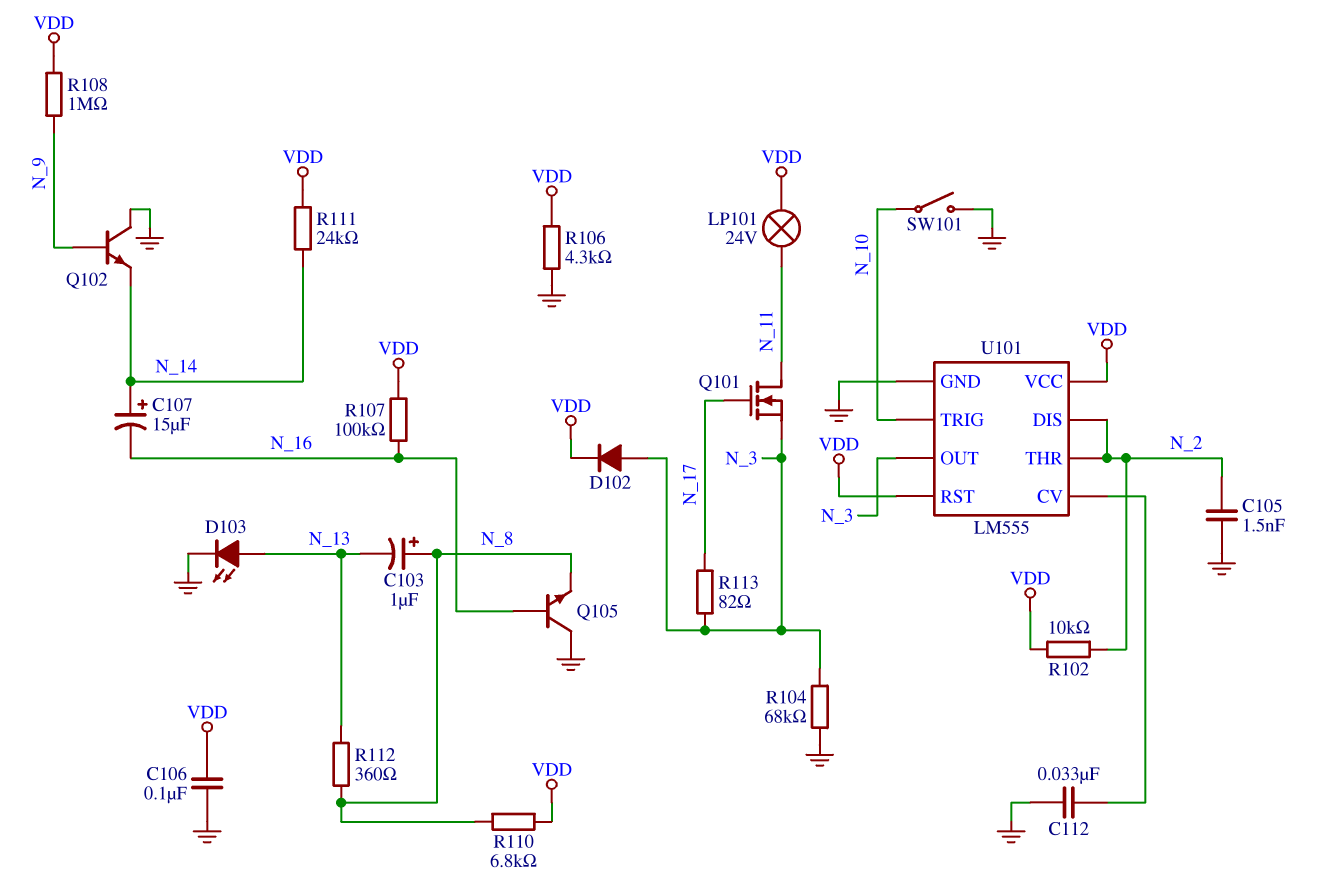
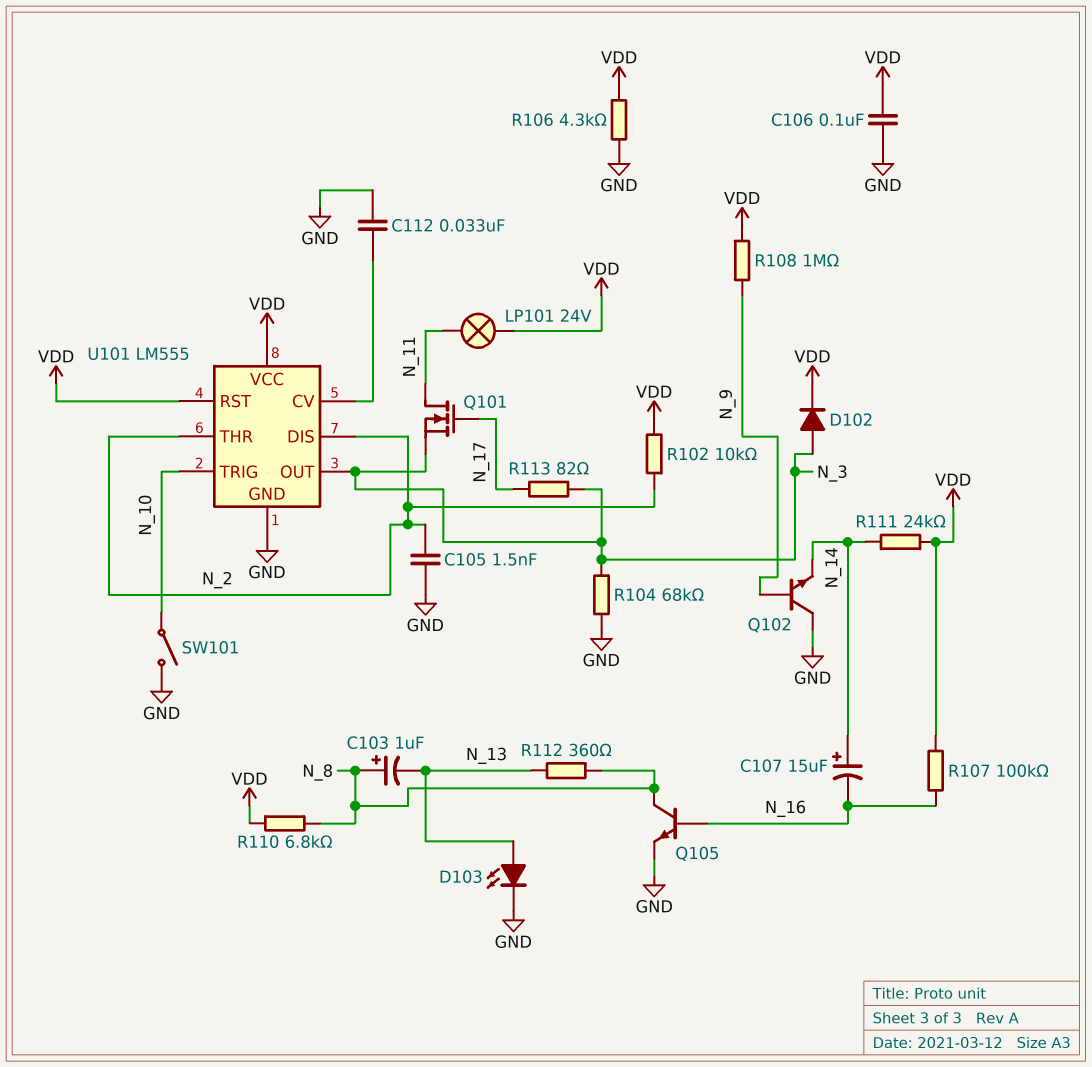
Q105: NPN (B N_16, C GND, E N_8) -> NPN (B N_16, C N_8, E GND)

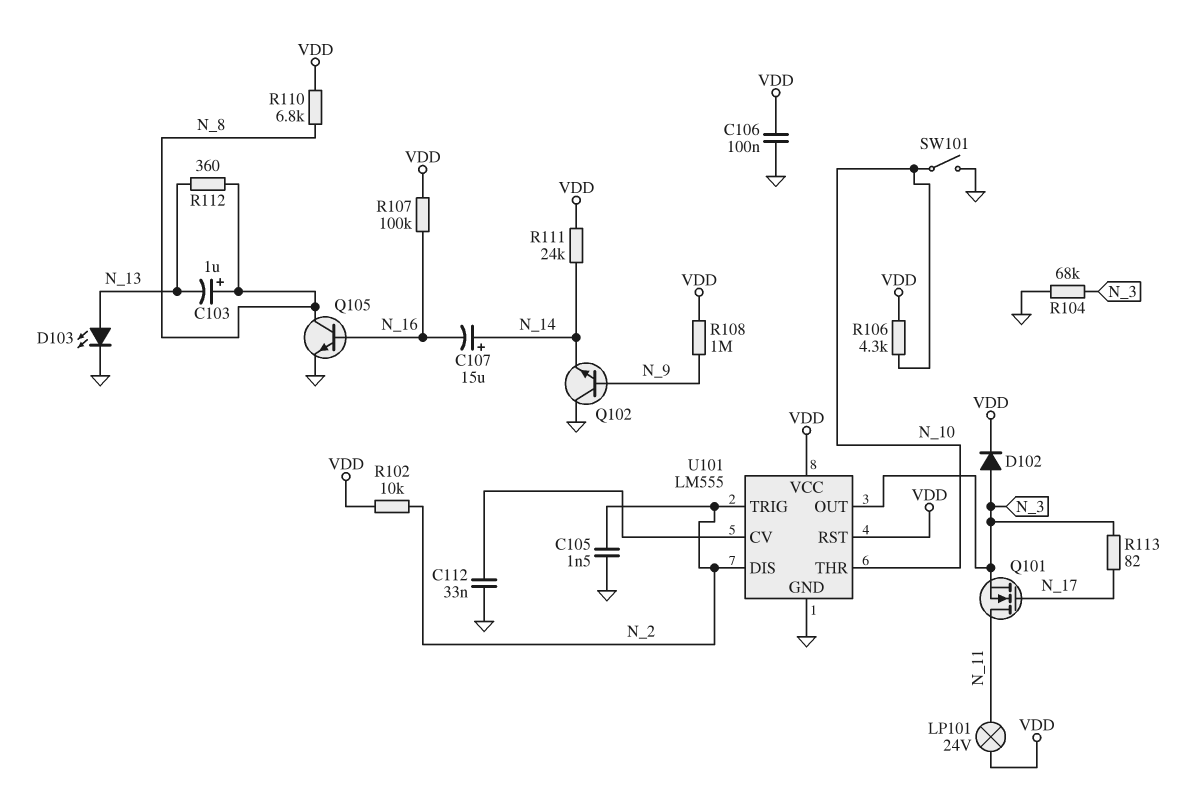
R106: 4.3k (GND, VDD) -> 4.3k (N_10, VDD)
U101 pin THR: N_2 -> N_10
U101 pin TRIG: N_10 -> N_2

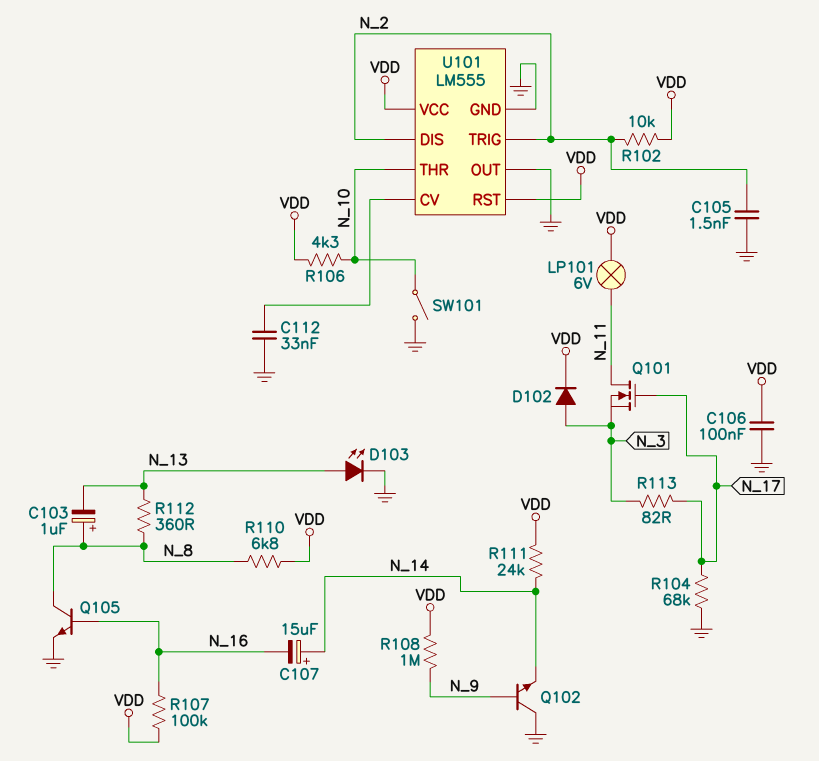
LP101: lamp 24V (N_11, VDD) -> lamp 6V (N_11, VDD)
R104: 68k (GND, N_3) -> 68k (GND, N_17)
U101 pin OUT: N_3 -> GND

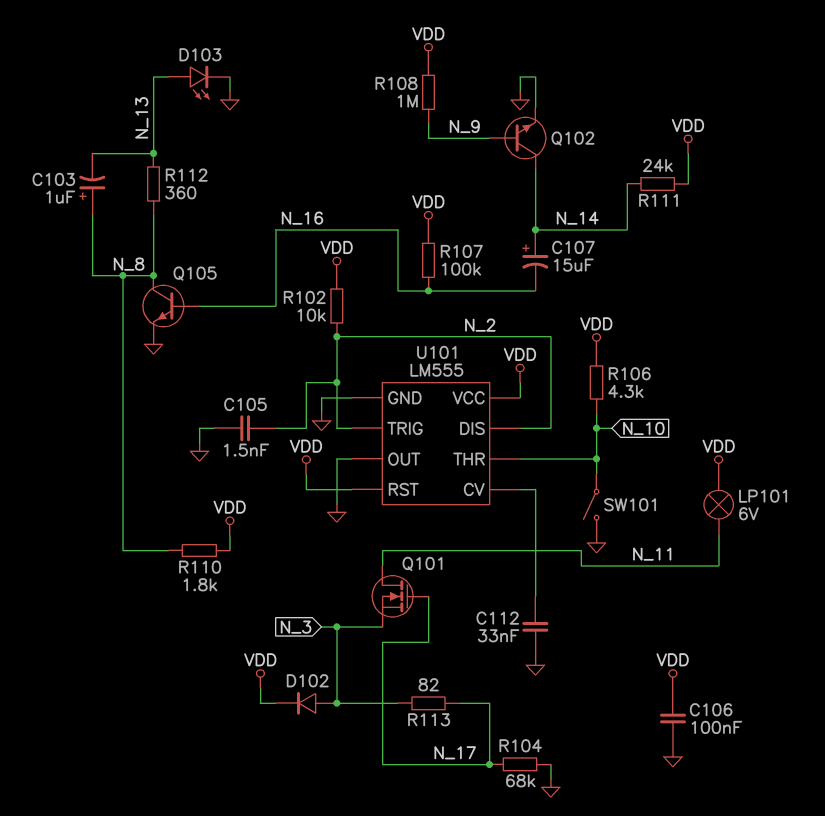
Q102: NPN (B N_9, C GND, E N_14) -> NPN (B N_9, C N_14, E GND)
R110: 6.8k (N_8, VDD) -> 1.8k (N_8, VDD)

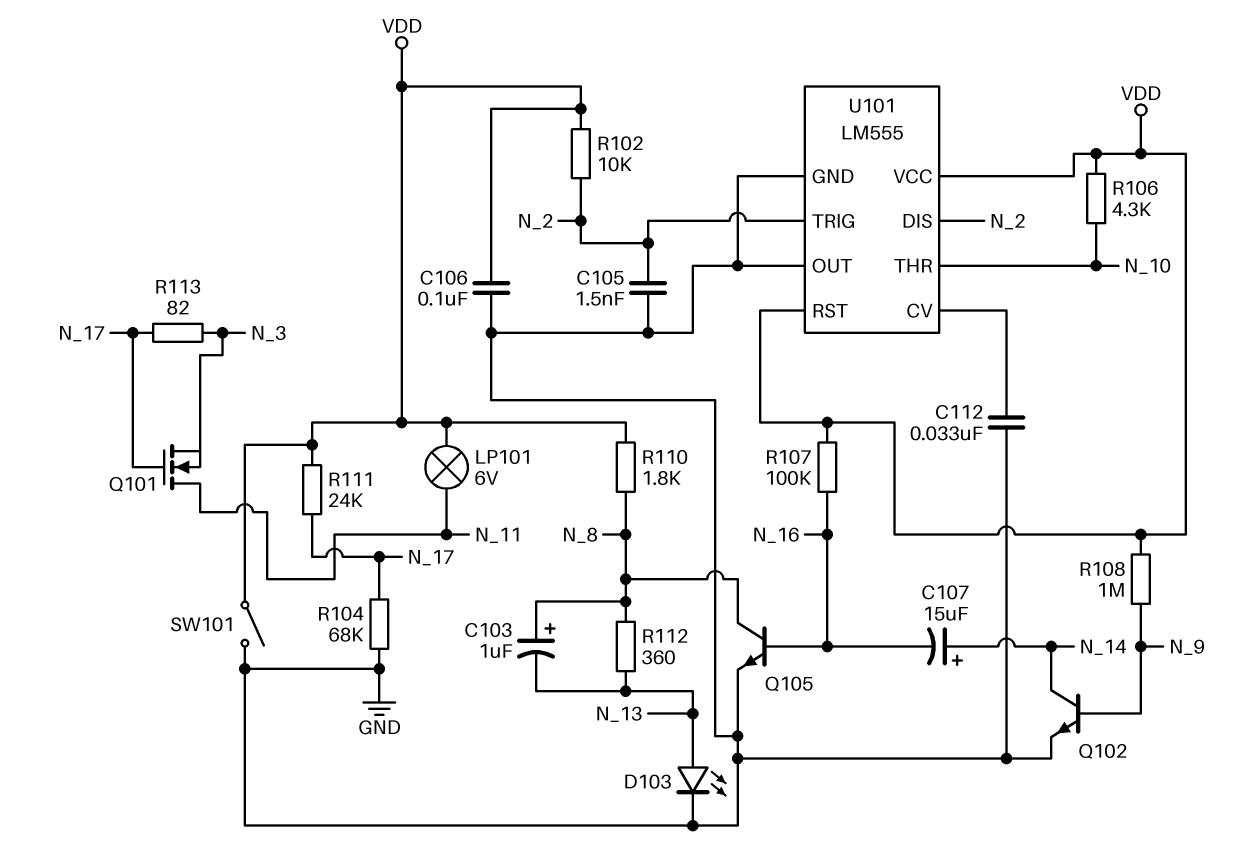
D102: diode (A N_3, K VDD) -> none
R111: 24k (N_14, VDD) -> 24k (N_17, VDD)
SW101: switch (GND, N_10) -> switch (GND, VDD)

